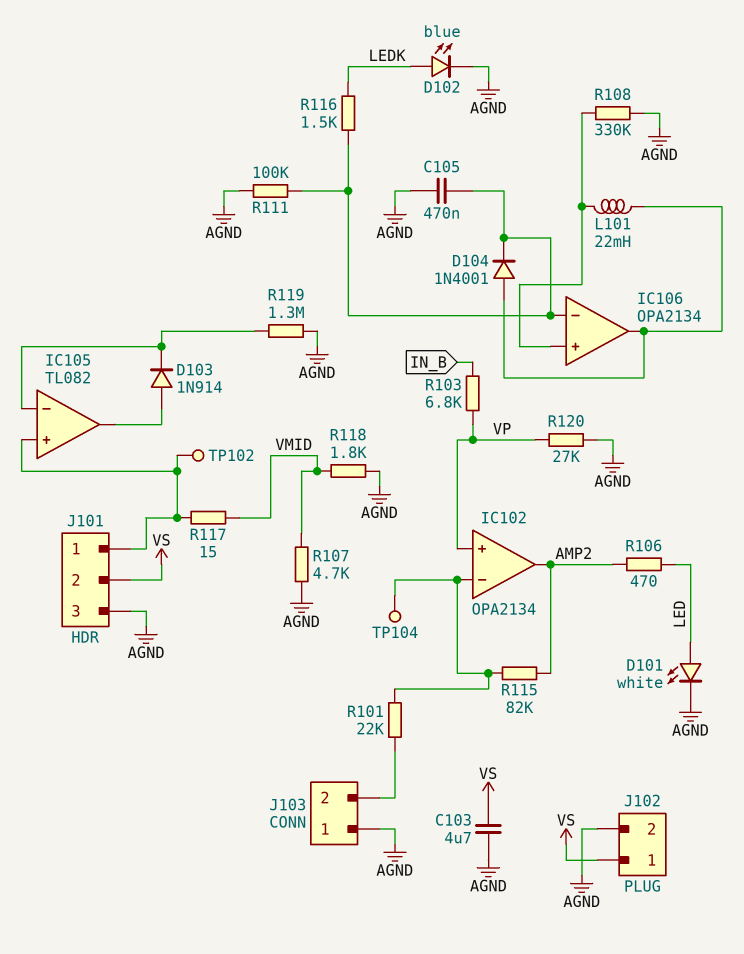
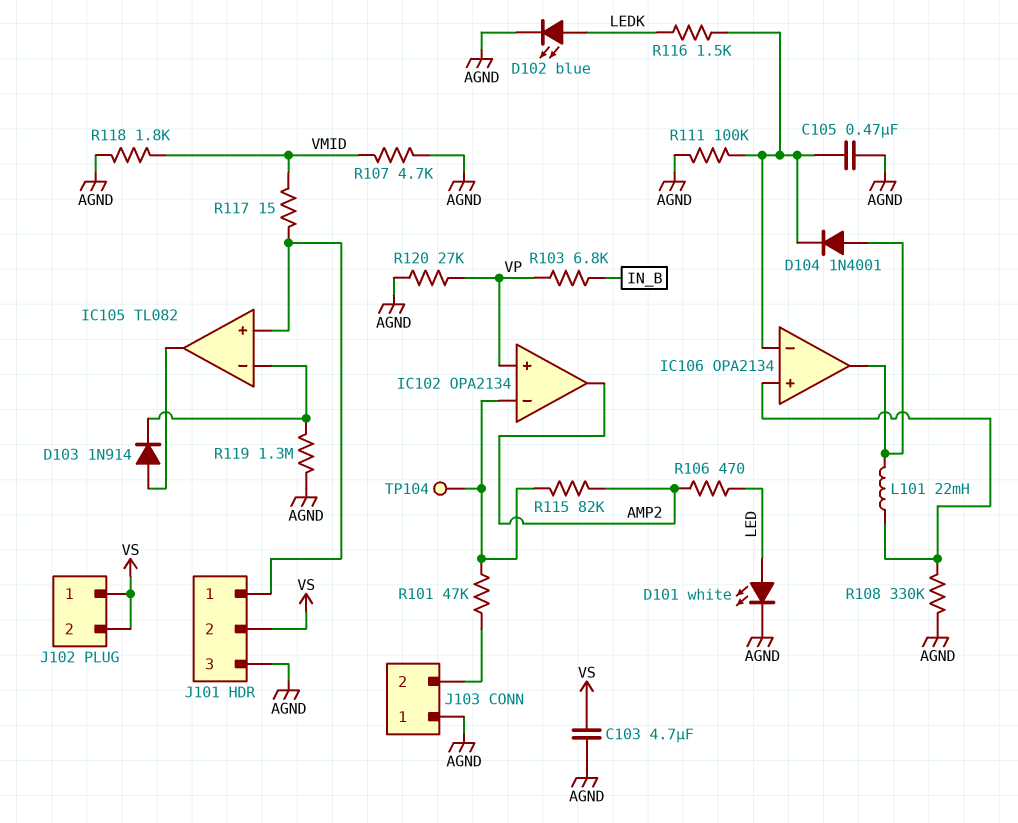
J102 pin 2: AGND -> VS
R101: 22k (IC102/in-, J103/2) -> 47k (IC102/in-, J103/2)
TP102: test point (IC105/in+) -> none

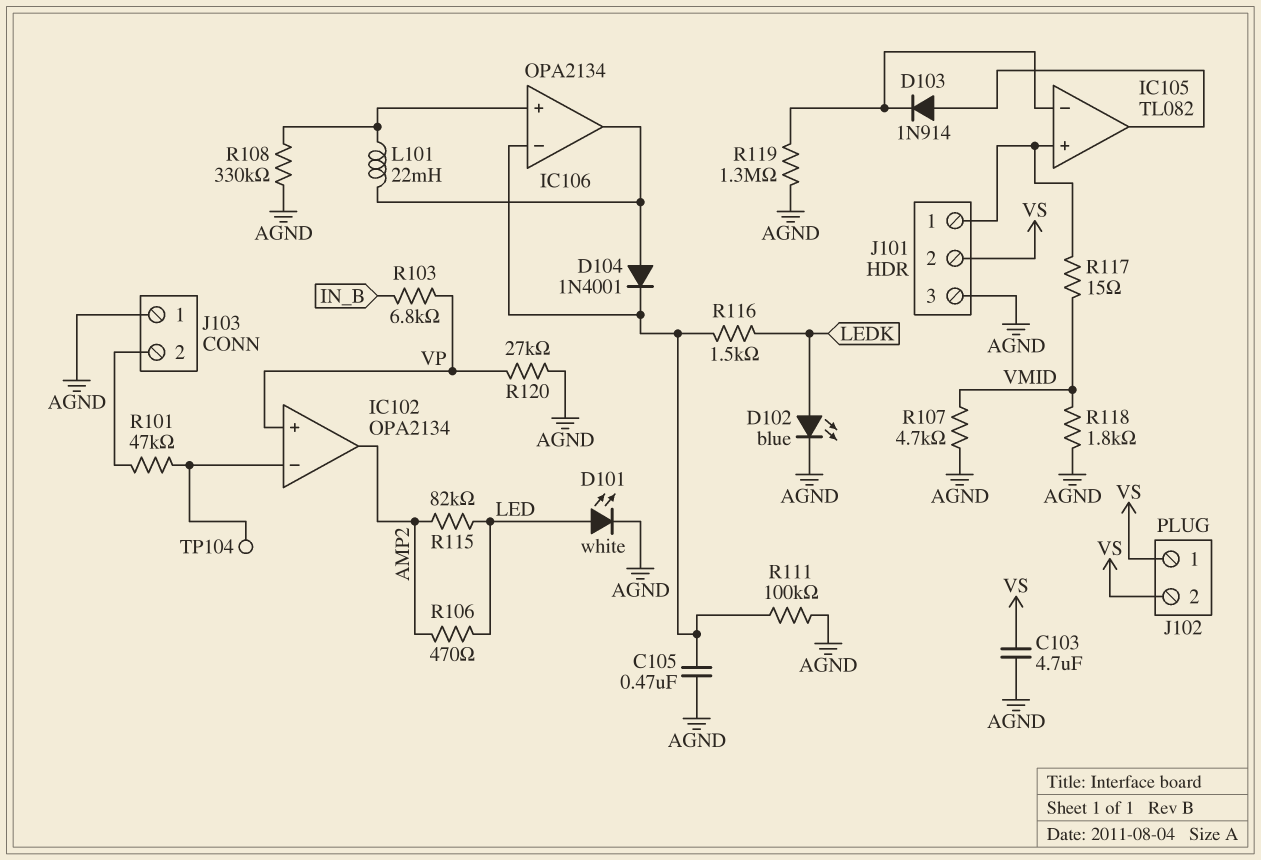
R115: 82k (AMP2, IC102/in-) -> 82k (AMP2, LED)

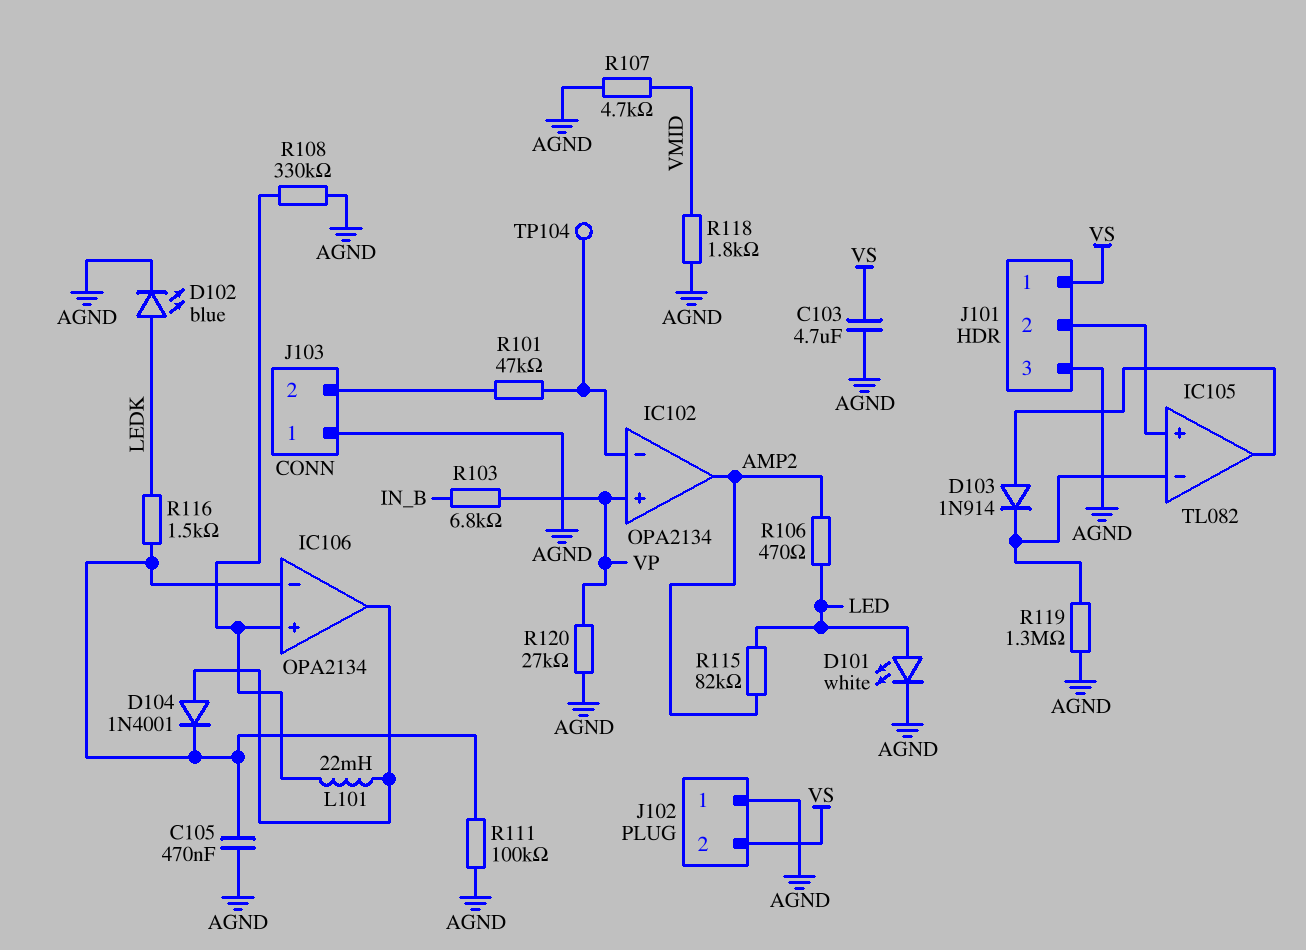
J101 pin 1: IC105/in+ -> VS
J101 pin 2: VS -> IC105/in+
J102 pin 1: VS -> AGND
R117: 15 (IC105/in+, VMID) -> none

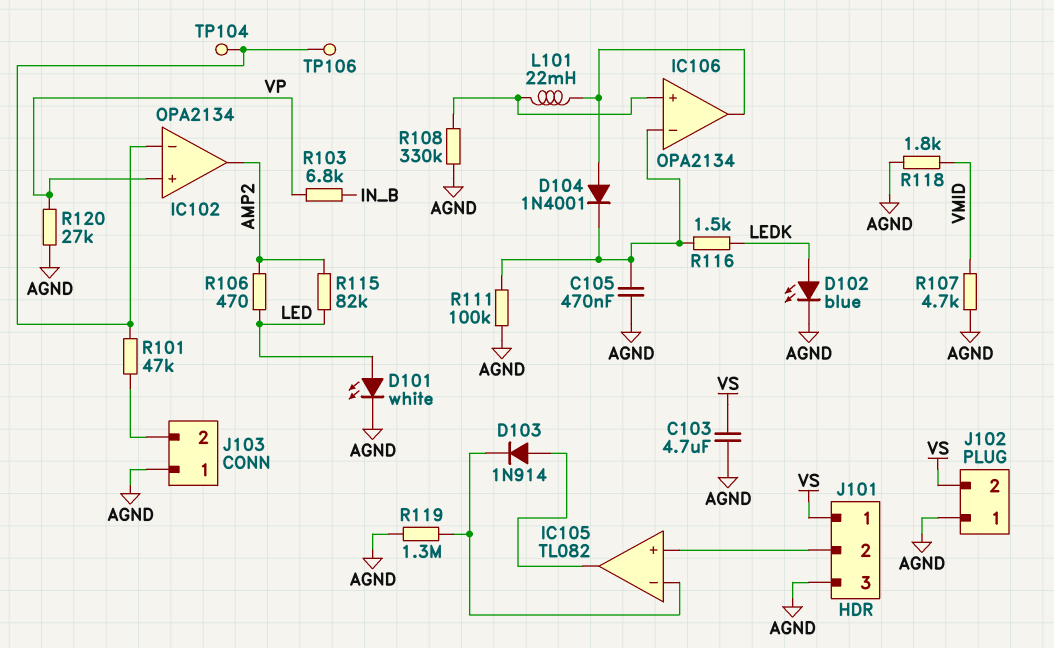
TP106: none -> test point (IC102/in-)

